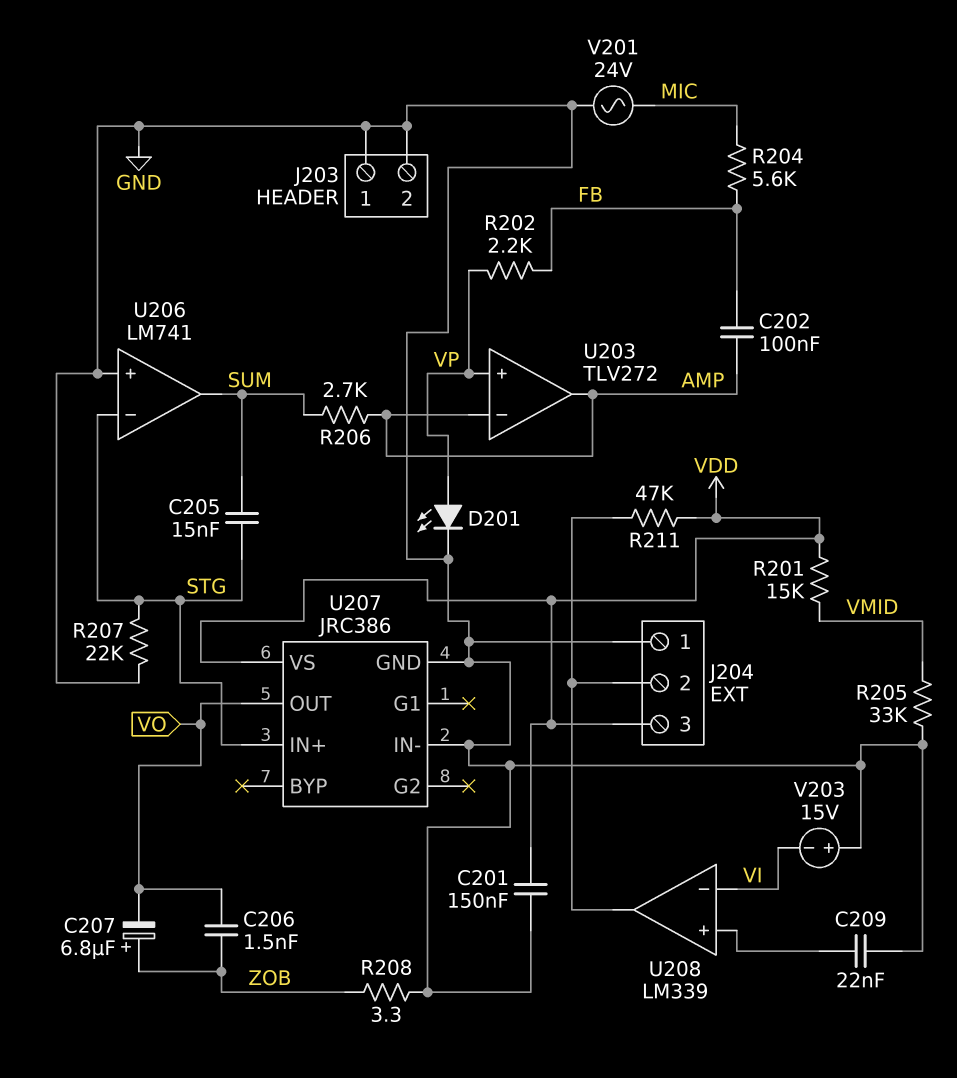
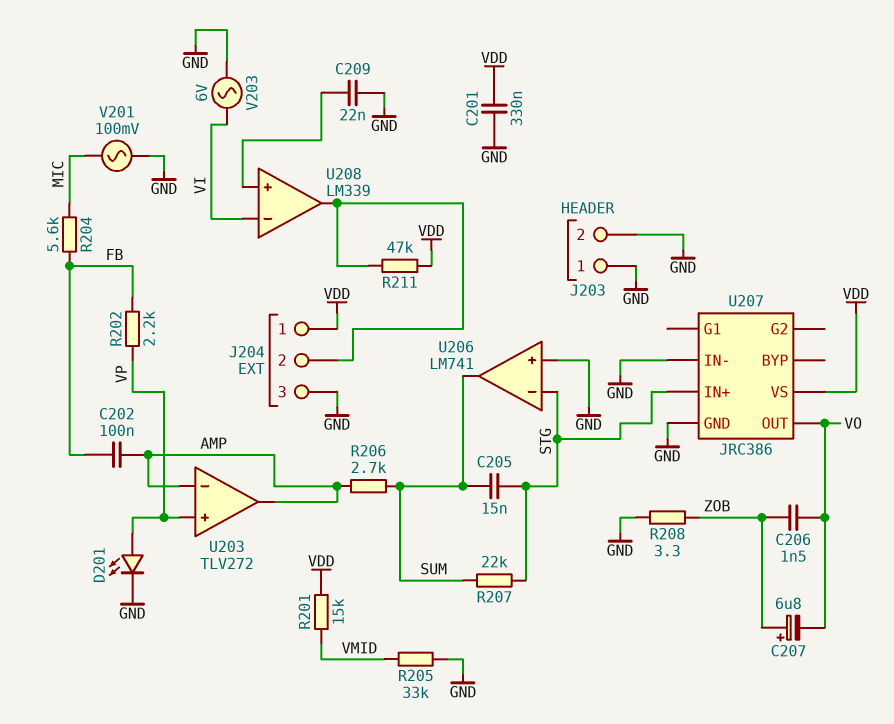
C201: 150nF (GND, VDD) -> 330nF (GND, VDD)
J204 pin 1: GND -> VDD
J204 pin 3: VDD -> GND
R207: 22k (GND, STG) -> 22k (STG, SUM)
V201: AC 24V (GND, MIC) -> AC 100mV (GND, MIC)
V203: 15V (plus GND, minus VI) -> AC 6V (GND, VI)

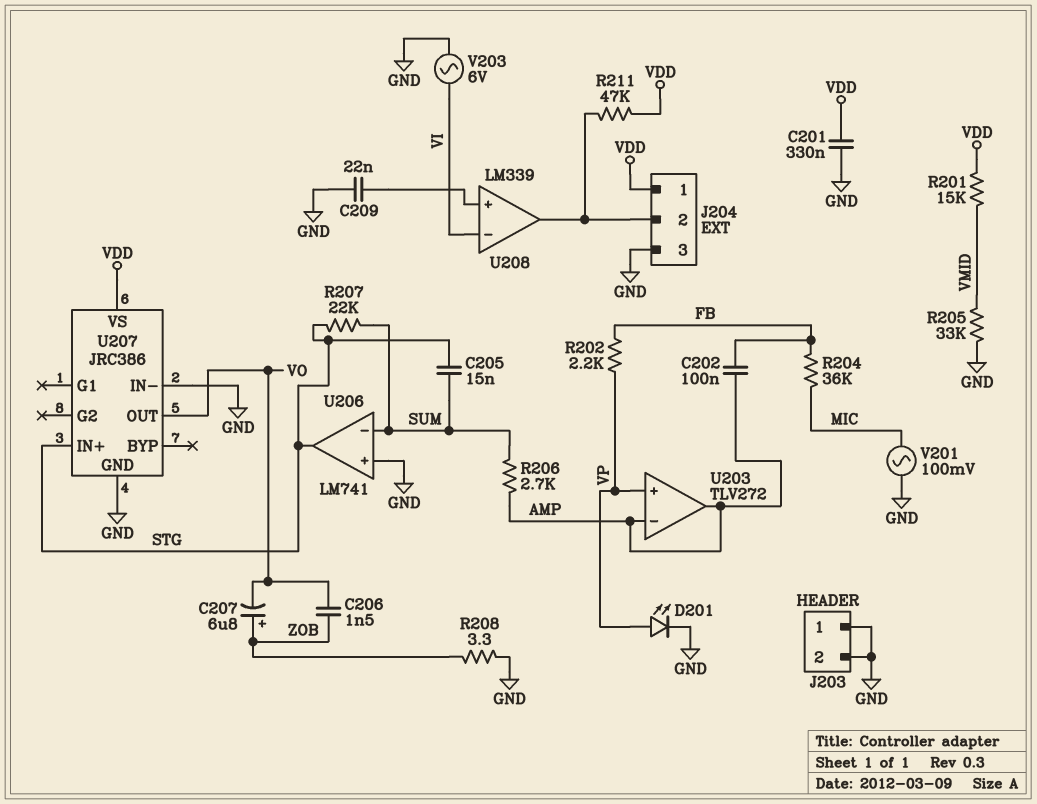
R204: 5.6k (FB, MIC) -> 36k (FB, MIC)
U206 pin in-: STG -> SUM
U206 pin out: SUM -> STG

